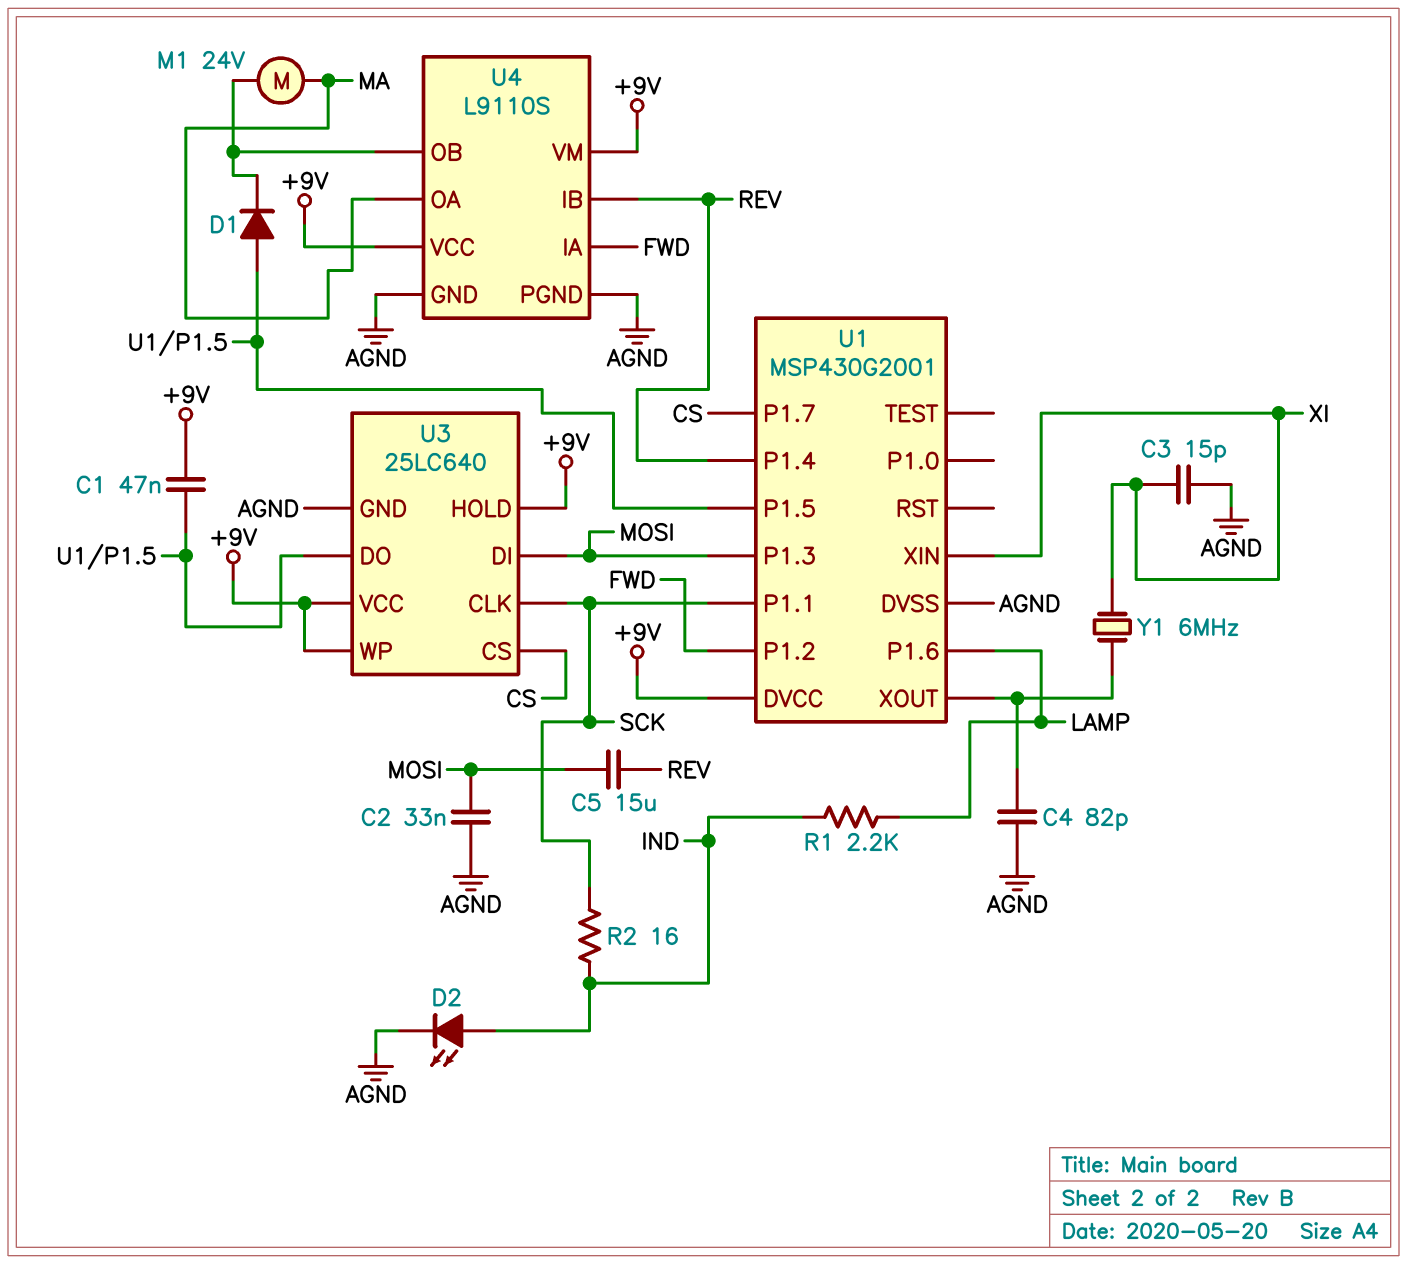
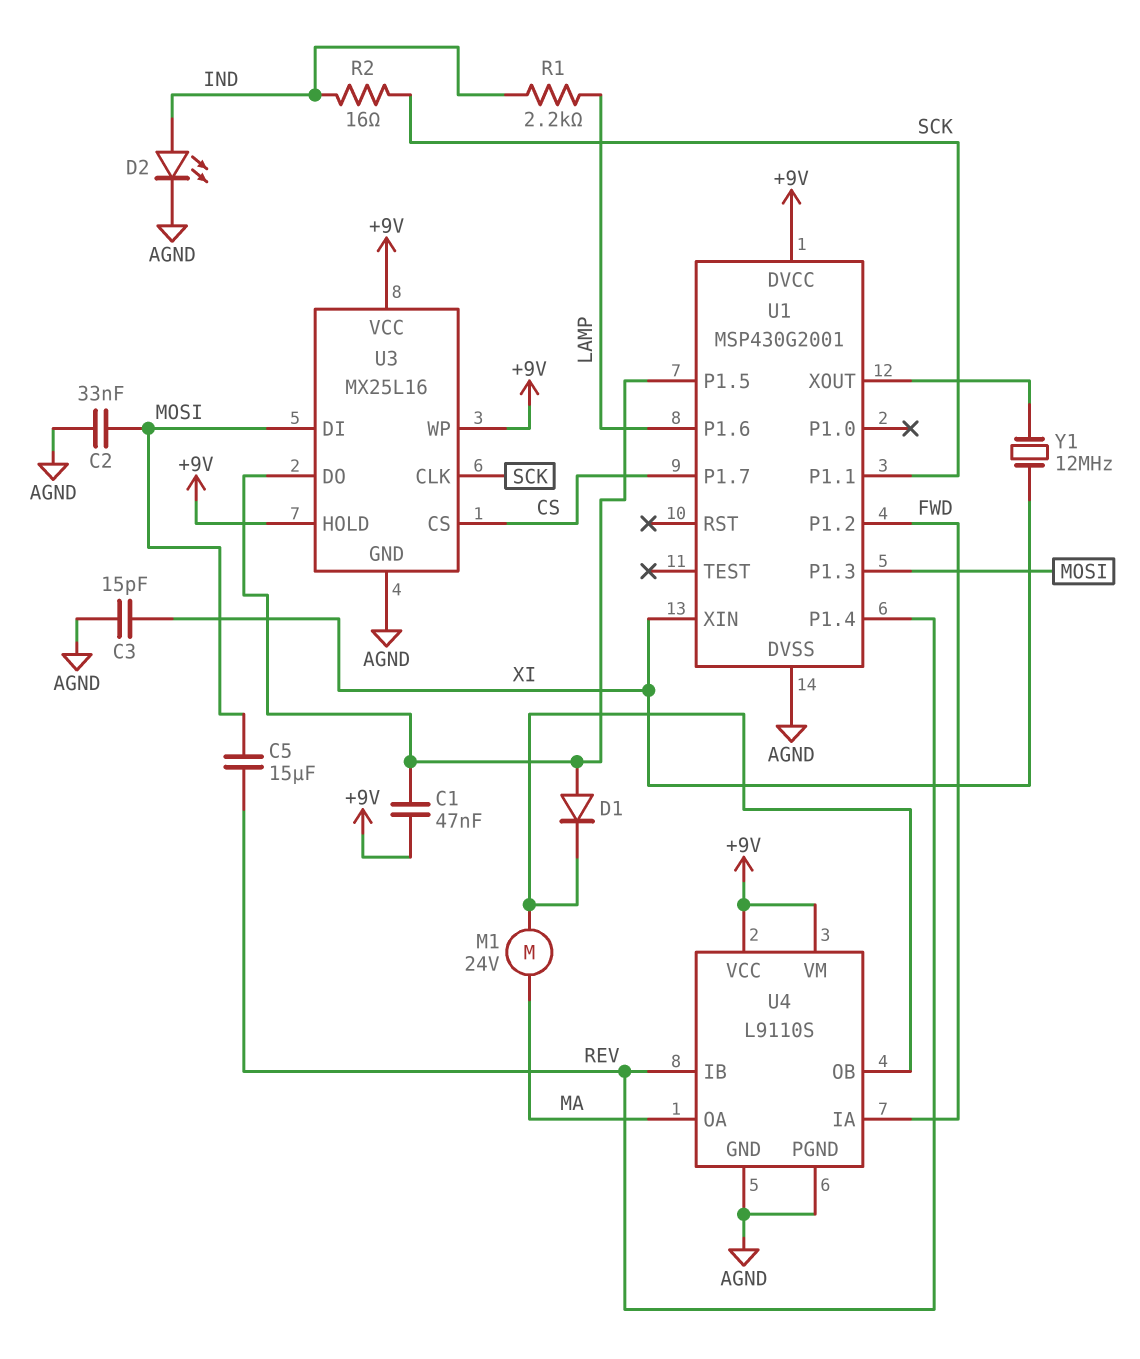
C4: 82pF (AGND, U1/XOUT) -> none
U3: 25LC640 -> MX25L16
Y1: 6MHz (U1/XOUT, XI) -> 12MHz (U1/XOUT, XI)

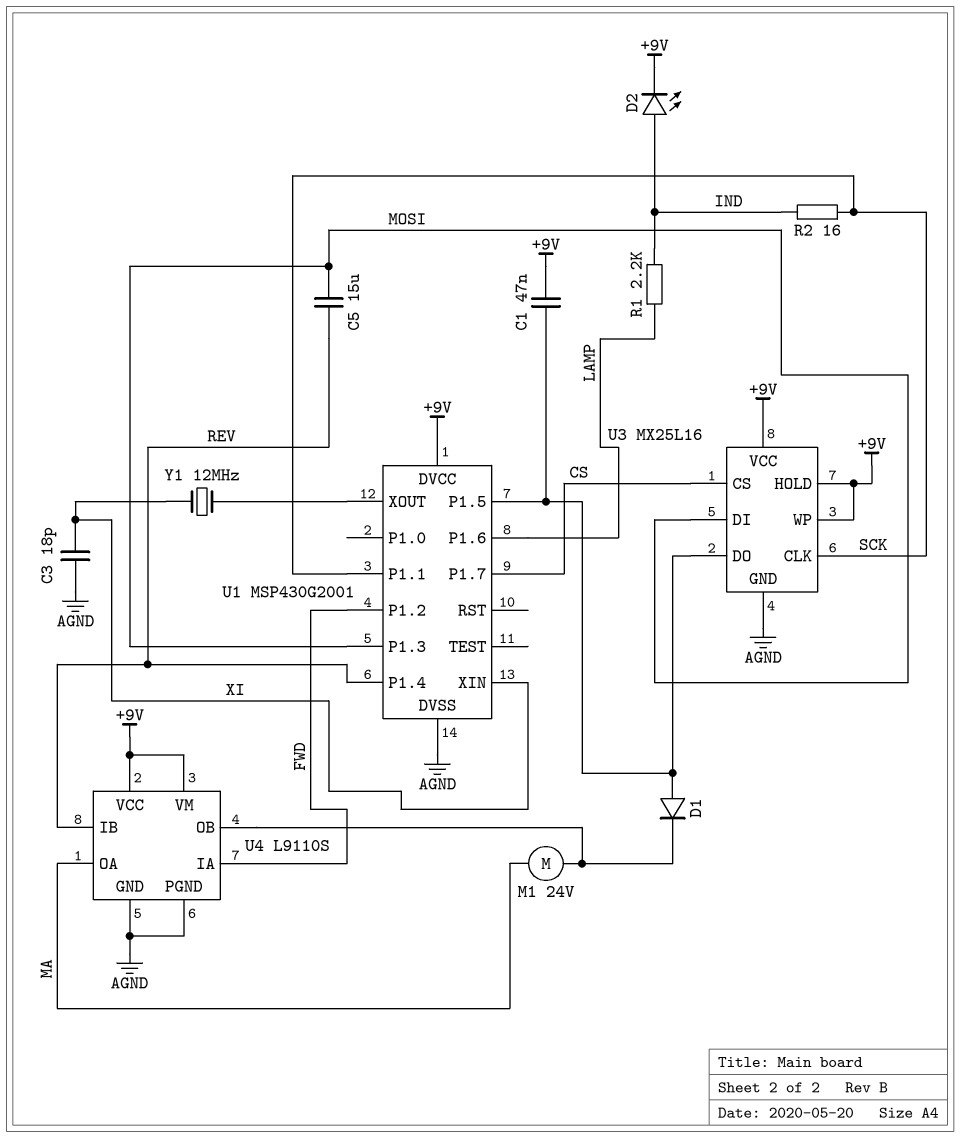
C2: 33nF (AGND, MOSI) -> none
C3: 15pF (AGND, XI) -> 18pF (AGND, XI)
D2: LED (A IND, K AGND) -> LED (A IND, K +9V)

